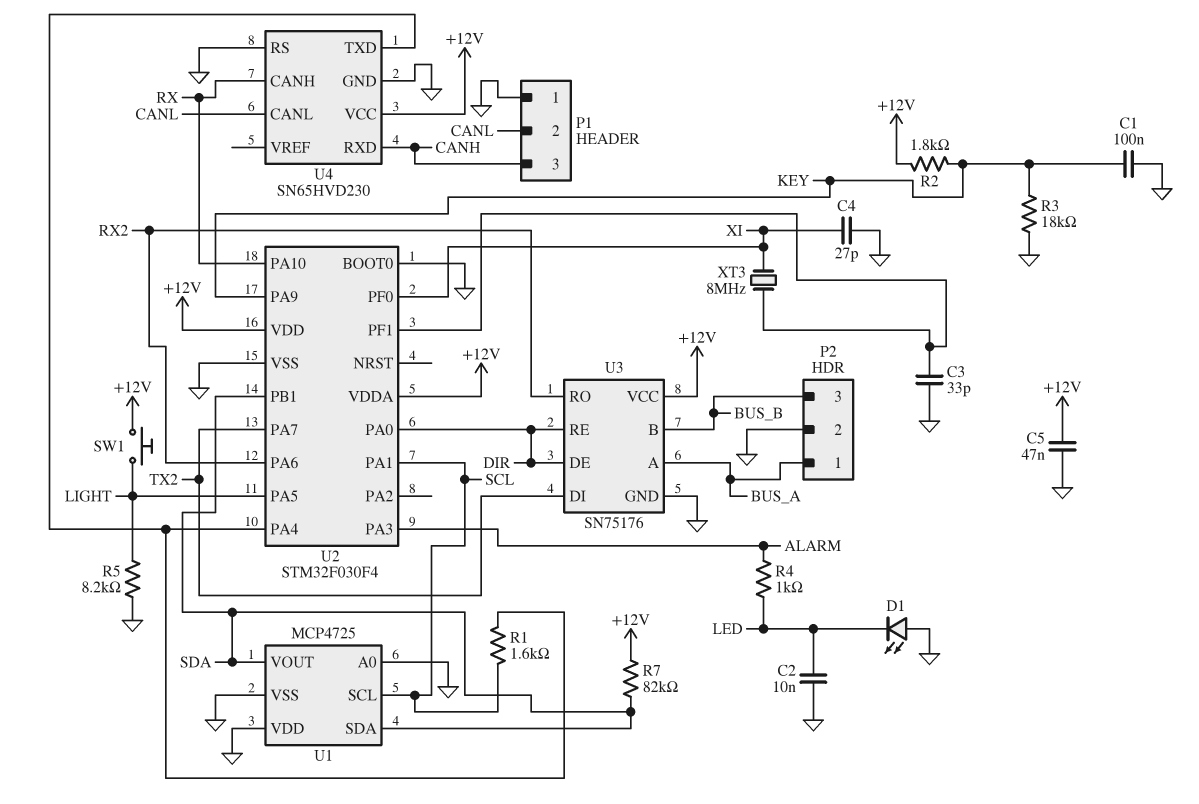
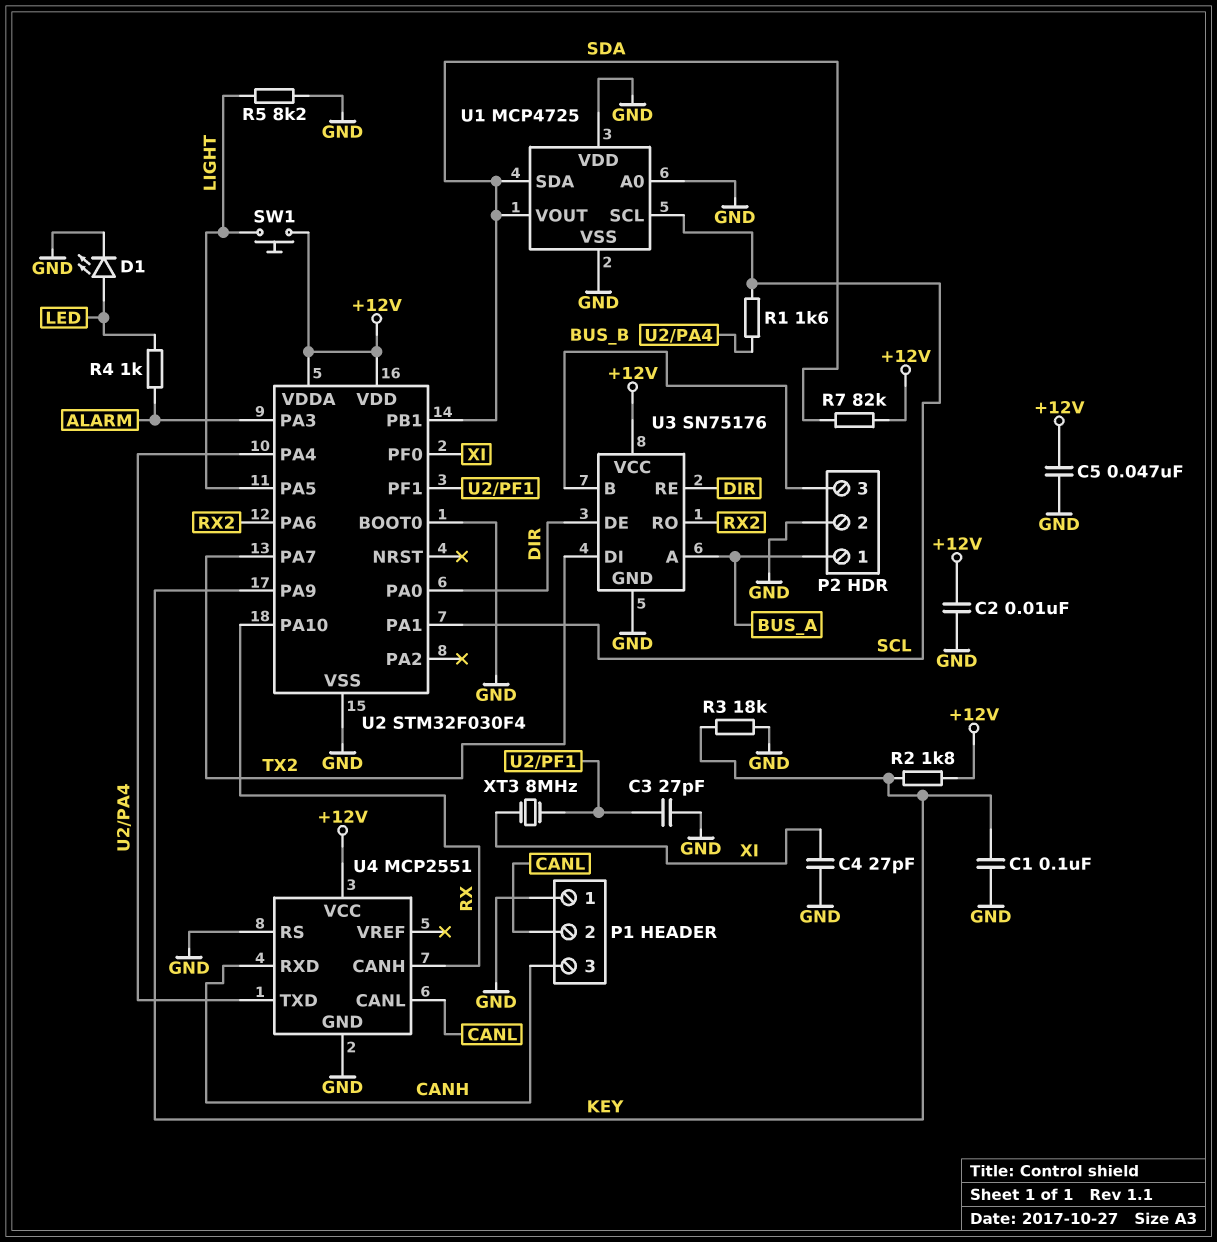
C2: 10nF (GND, LED) -> 10nF (+12V, GND)
C3: 33pF (GND, U2/PF1) -> 27pF (GND, U2/PF1)
D1: LED (A GND, K LED) -> LED (A LED, K GND)
U4: SN65HVD230 -> MCP2551

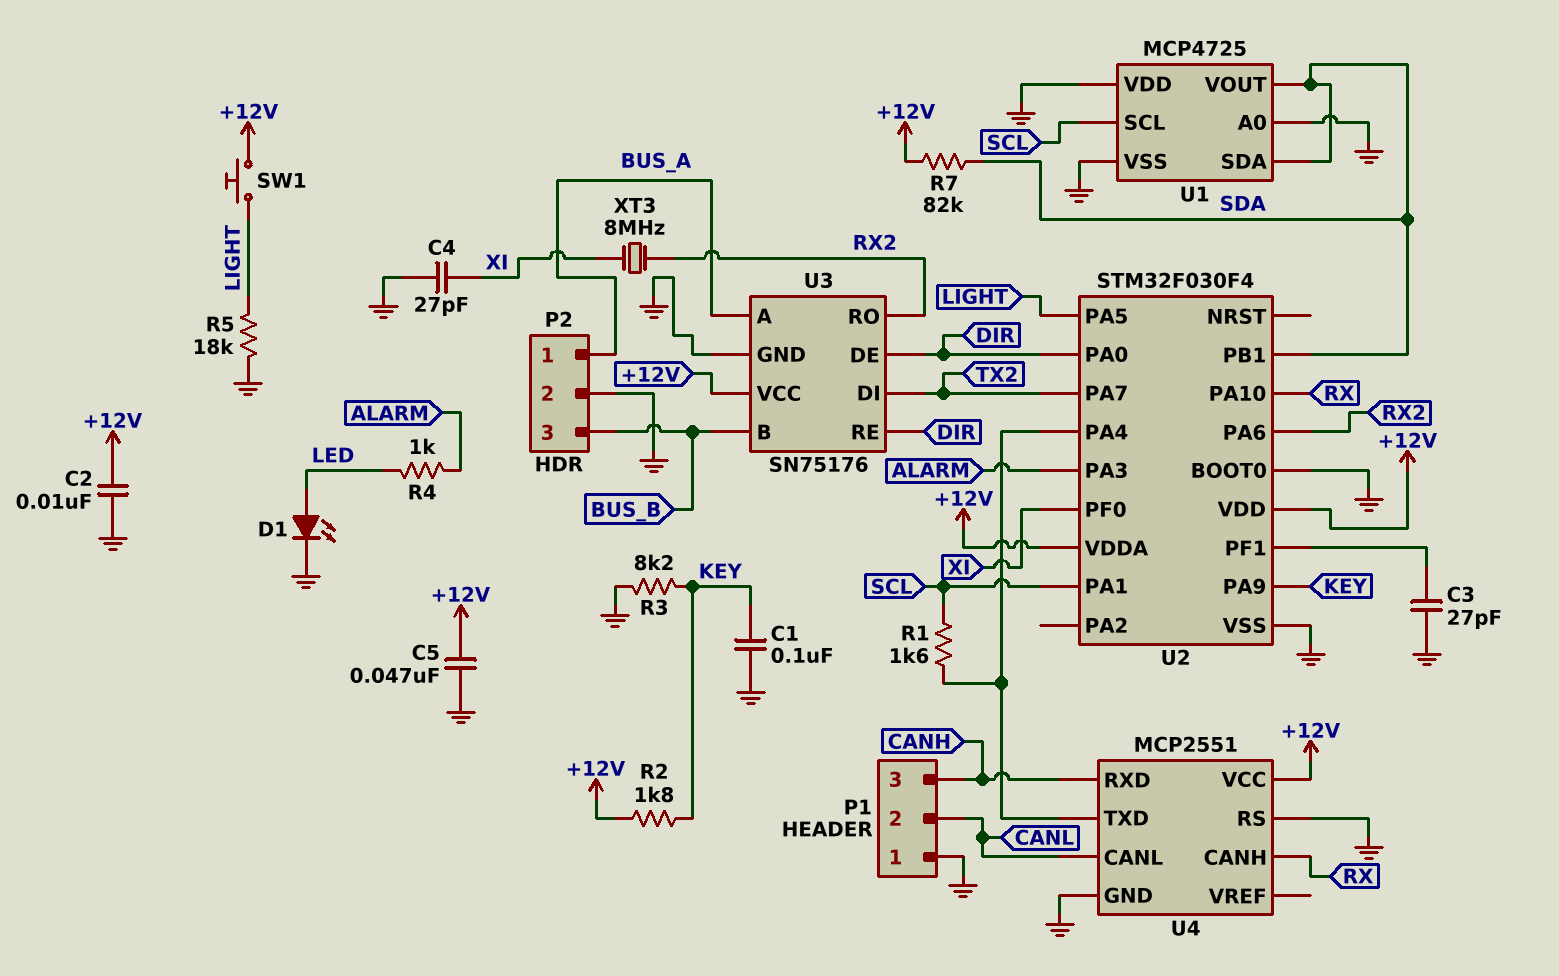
R3: 18k (GND, KEY) -> 8.2k (GND, KEY)
R5: 8.2k (GND, LIGHT) -> 18k (GND, LIGHT)
XT3: 8MHz (U2/PF1, XI) -> 8MHz (RX2, XI)

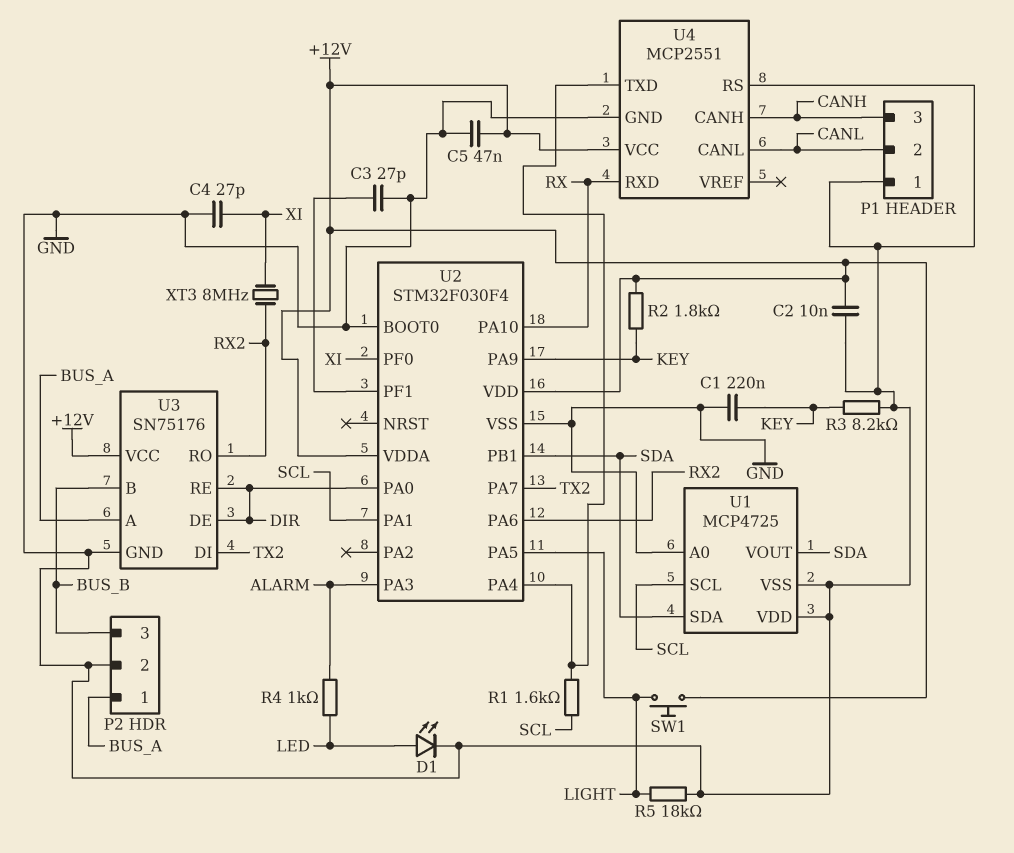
C1: 100nF (GND, KEY) -> 220nF (GND, KEY)
R7: 82k (+12V, SDA) -> none
U4 pin CANH: RX -> CANH
U4 pin RXD: CANH -> RX

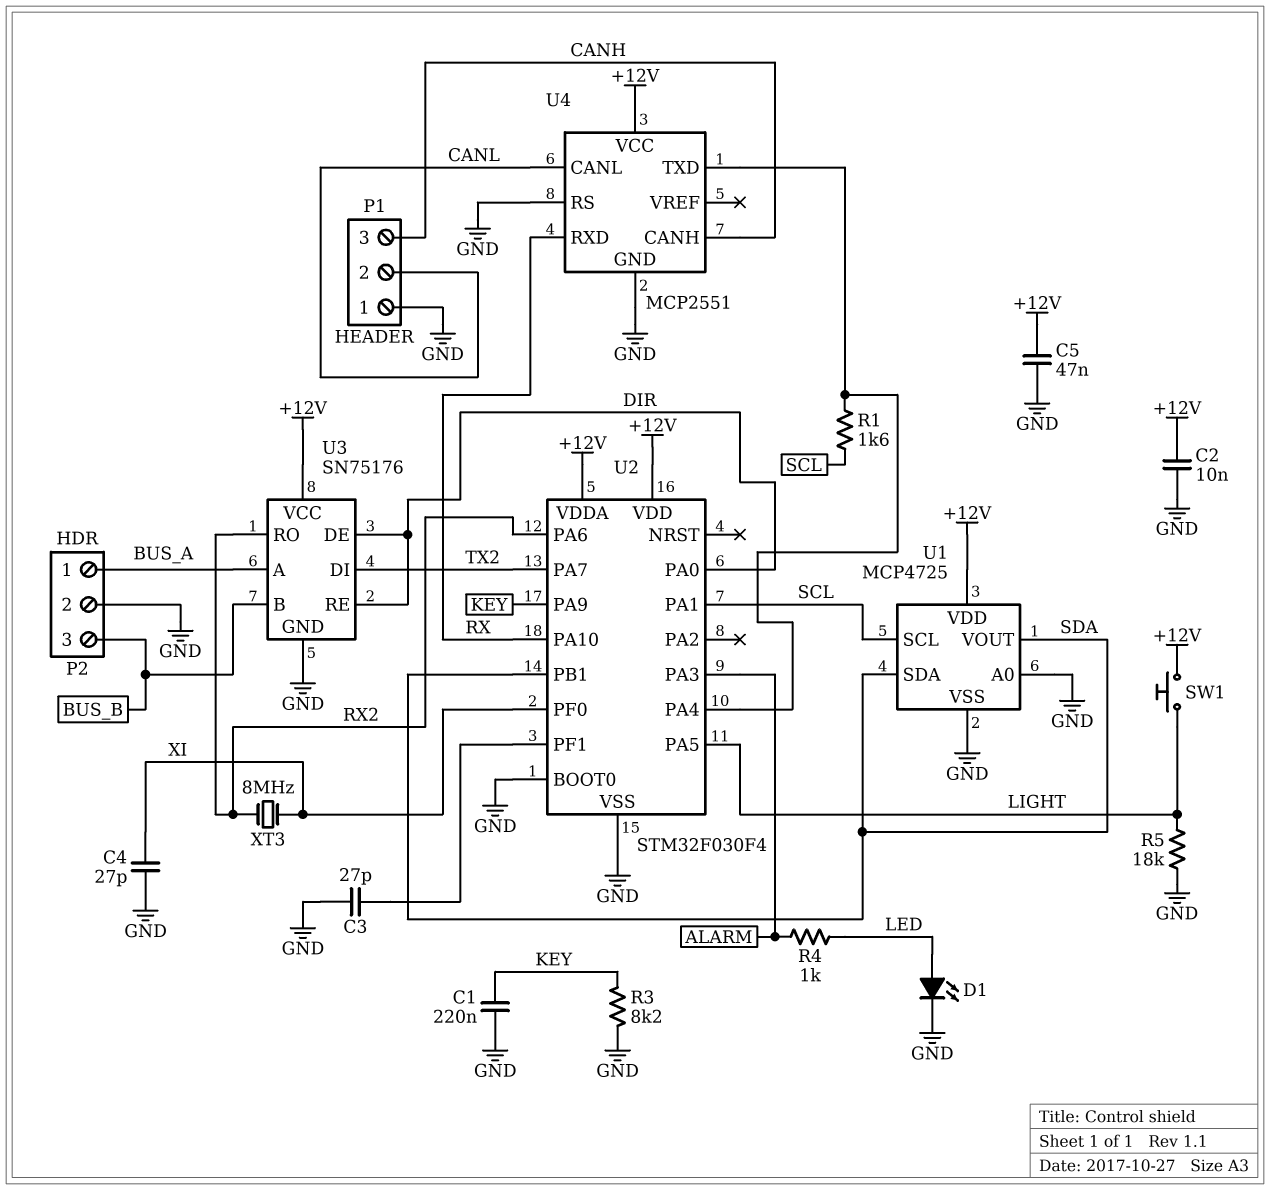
R2: 1.8k (+12V, KEY) -> none
U1 pin VDD: GND -> +12V

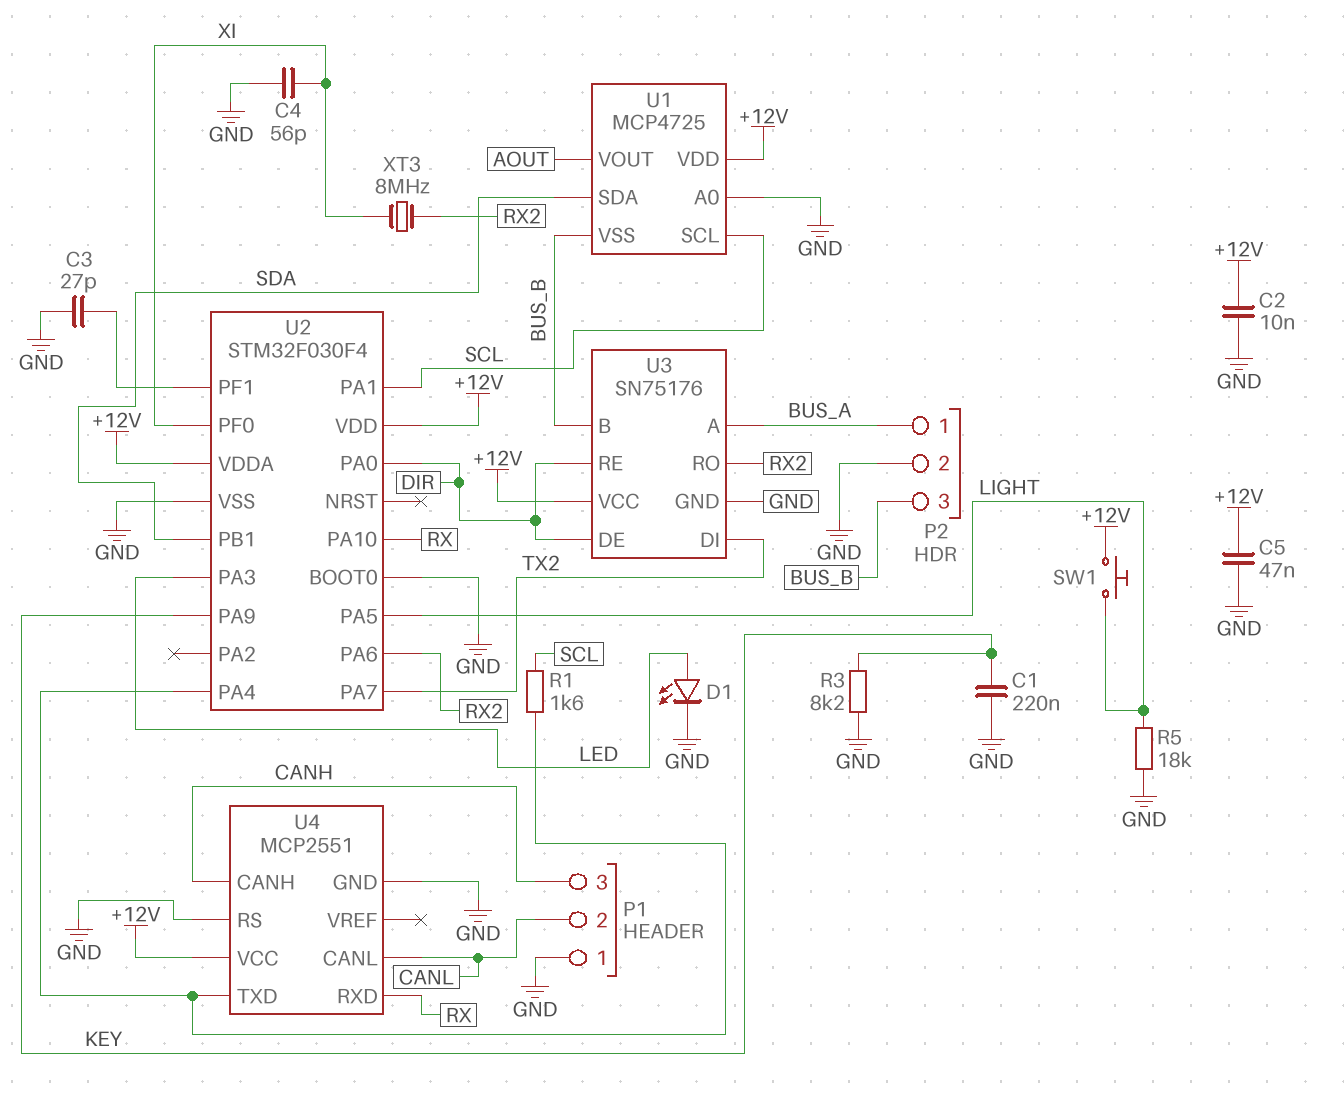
C4: 27pF (GND, XI) -> 56pF (GND, XI)
R4: 1k (ALARM, LED) -> none
U1 pin VOUT: SDA -> AOUT
U1 pin VSS: GND -> BUS_B
U2 pin PA3: ALARM -> LED

